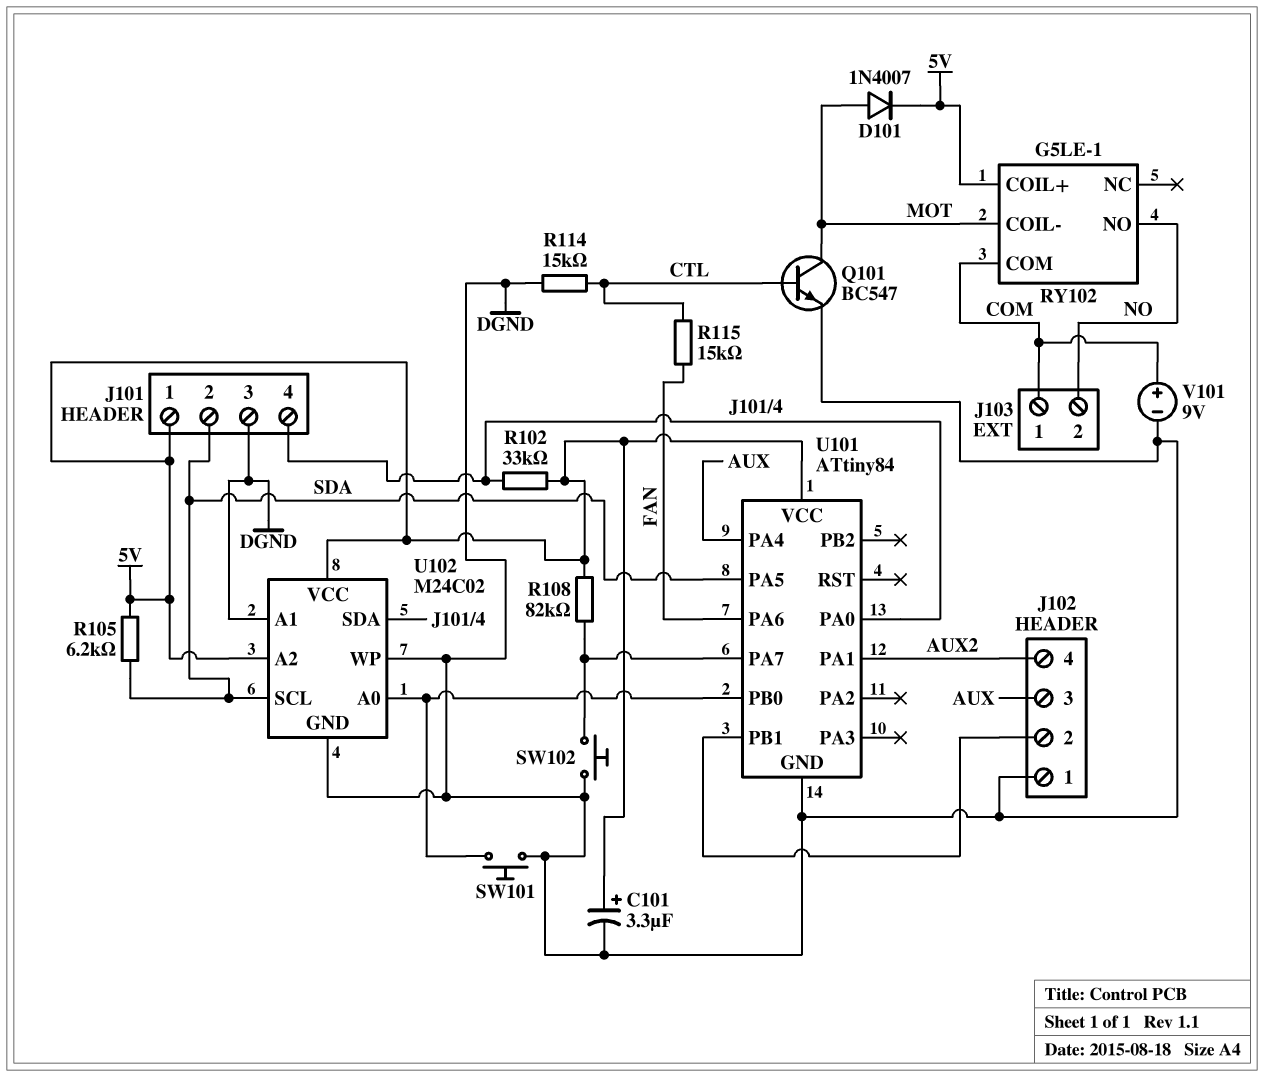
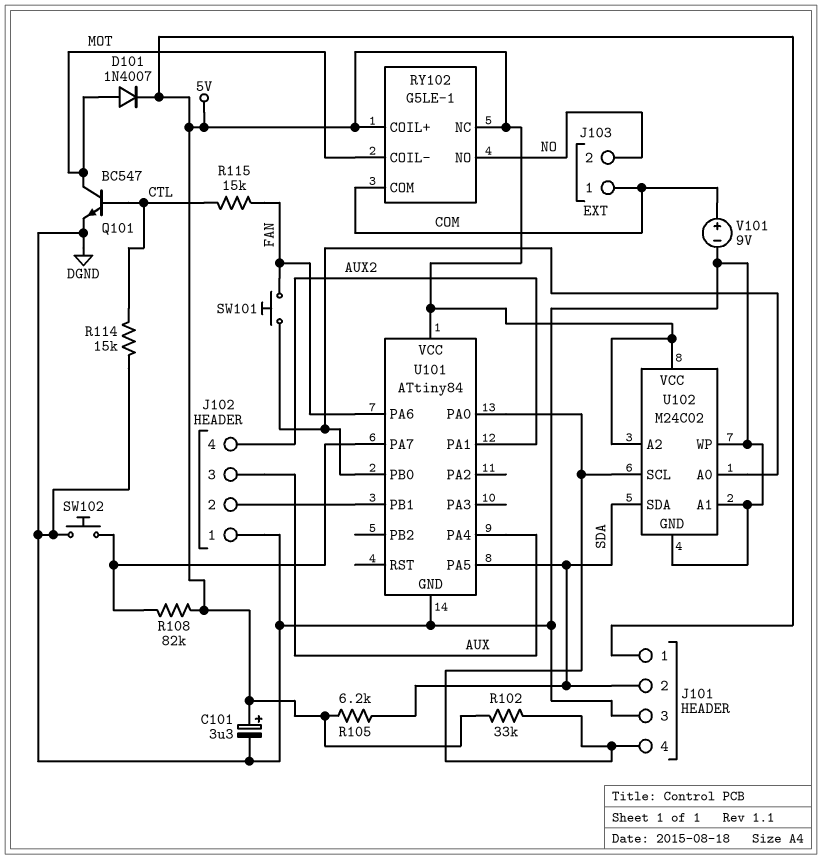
RY102 pin NC: none -> 5V
SW101: button (DGND, U101/PB0) -> button (FAN, U101/PB0)
U102 pin SCL: SDA -> J101/4
U102 pin SDA: J101/4 -> SDA

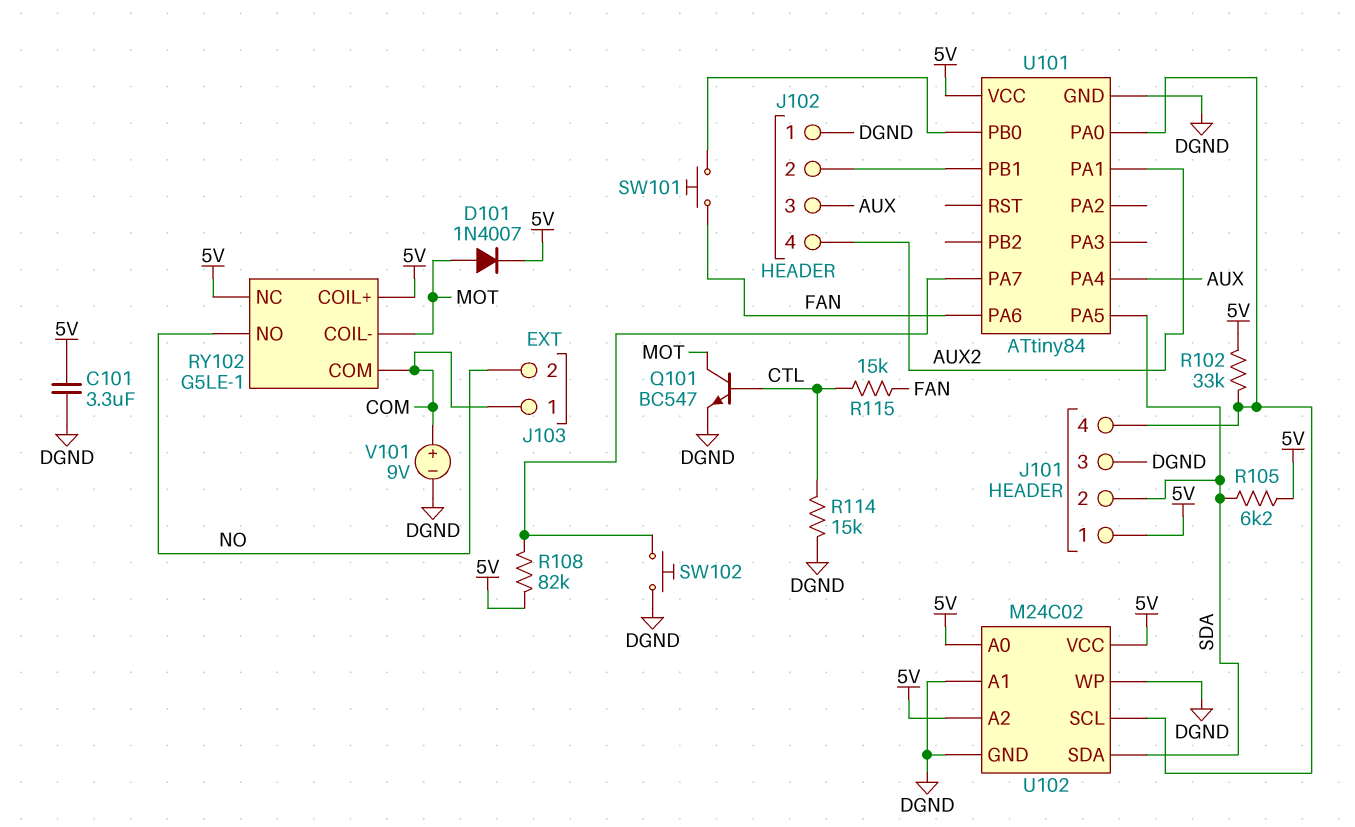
C101: 3.3uF (plus 5V, minus DGND) -> 3.3uF (5V, DGND)
U102 pin A0: U101/PB0 -> 5V

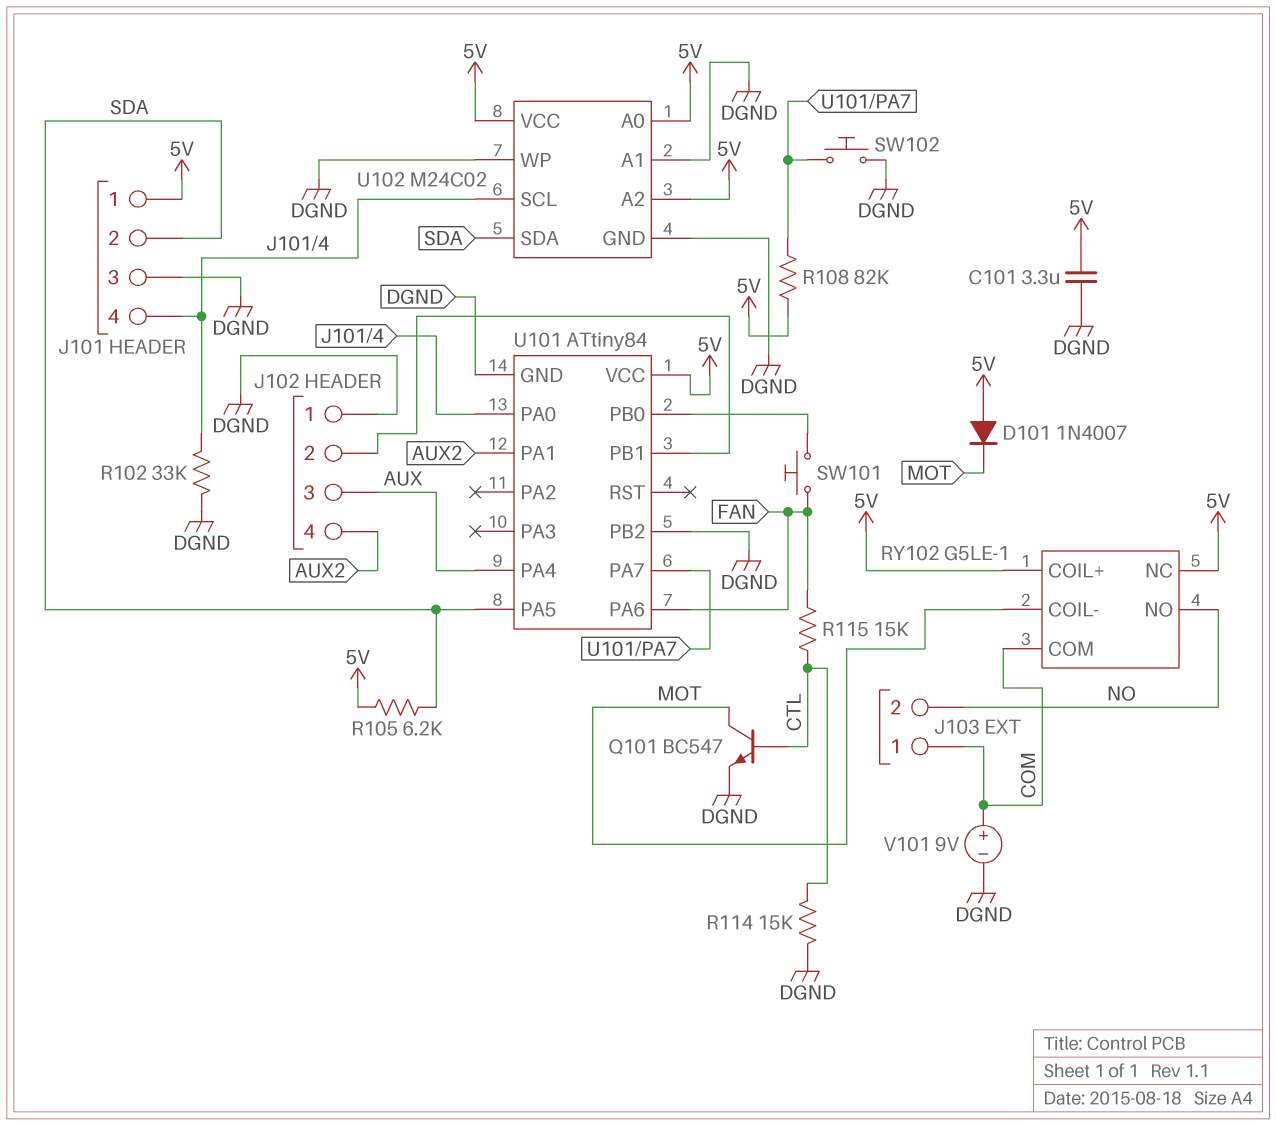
D101: diode 1N4007 (A MOT, K 5V) -> diode 1N4007 (A 5V, K MOT)
R102: 33k (5V, J101/4) -> 33k (DGND, J101/4)
U101 pin PB2: none -> DGND

